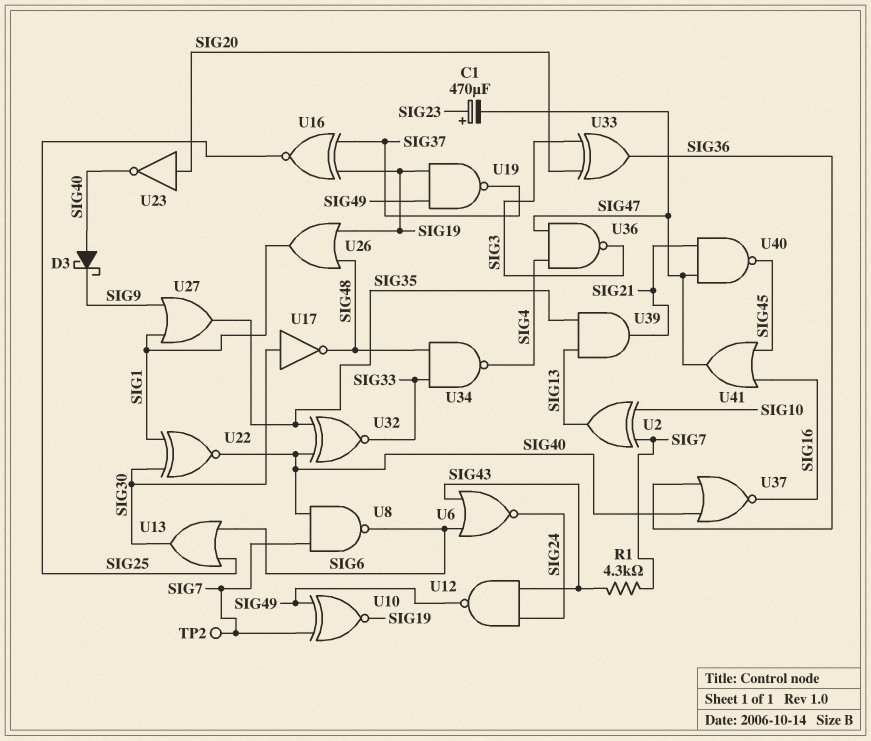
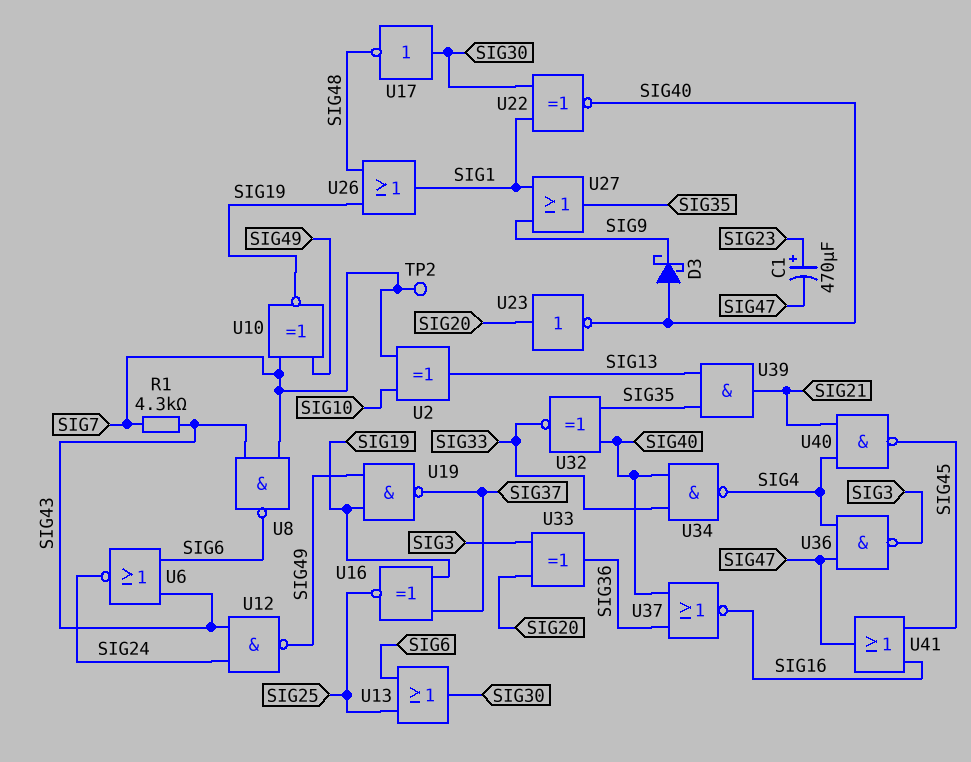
U8: NAND (in SIG7, in SIG40, out SIG6) -> NAND (in SIG7, in SIG43, out SIG6)
U34: NAND (in SIG33, in SIG48, out SIG4) -> NAND (in SIG33, in SIG40, out SIG4)
U40: NAND (in SIG21, in SIG47, out SIG45) -> NAND (in SIG4, in SIG21, out SIG45)

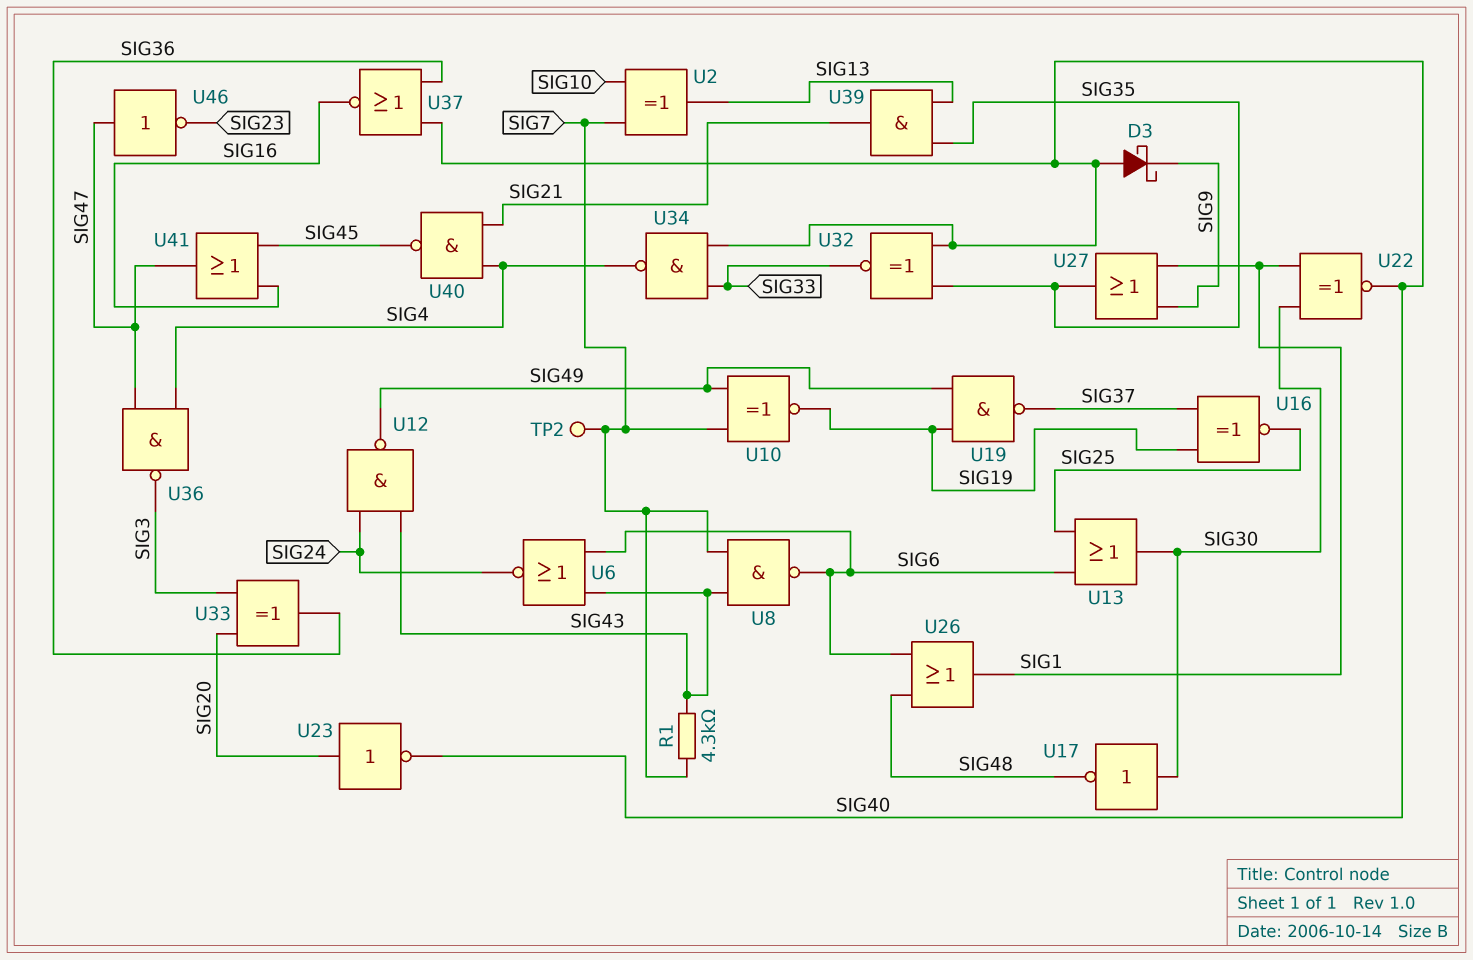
C1: 470uF (plus SIG23, minus SIG47) -> none
U26: OR (in SIG19, in SIG48, out SIG1) -> OR (in SIG6, in SIG48, out SIG1)
U46: none -> NOT (in SIG47, out SIG23)

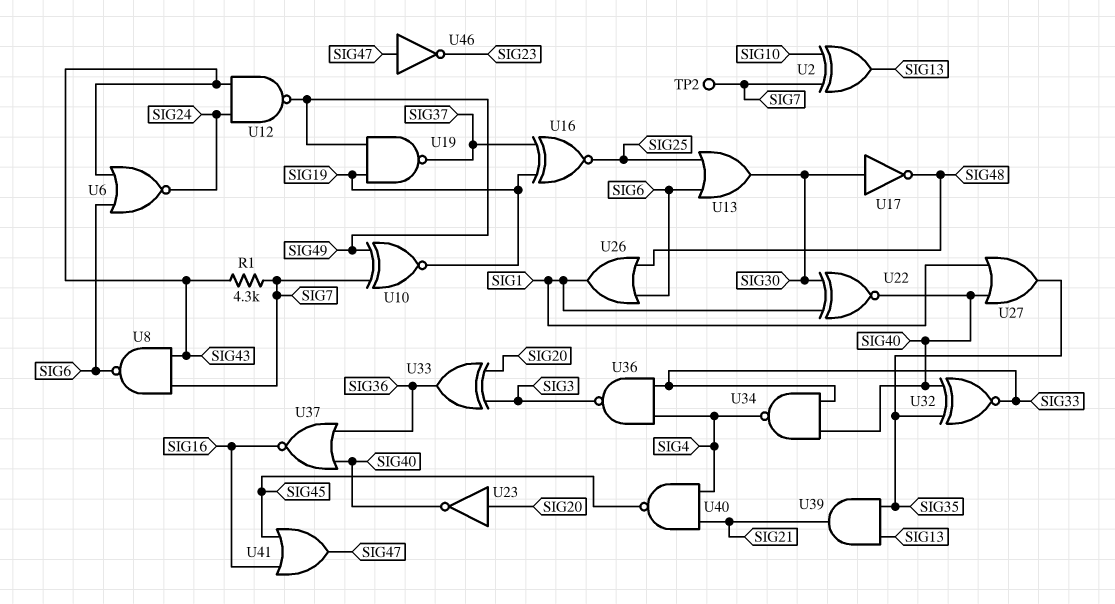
D3: schottky (A SIG40, K SIG9) -> none
U27: OR (in SIG1, in SIG9, out SIG35) -> OR (in SIG1, in SIG40, out SIG35)
U36: NAND (in SIG4, in SIG47, out SIG3) -> NAND (in SIG4, in SIG33, out SIG3)

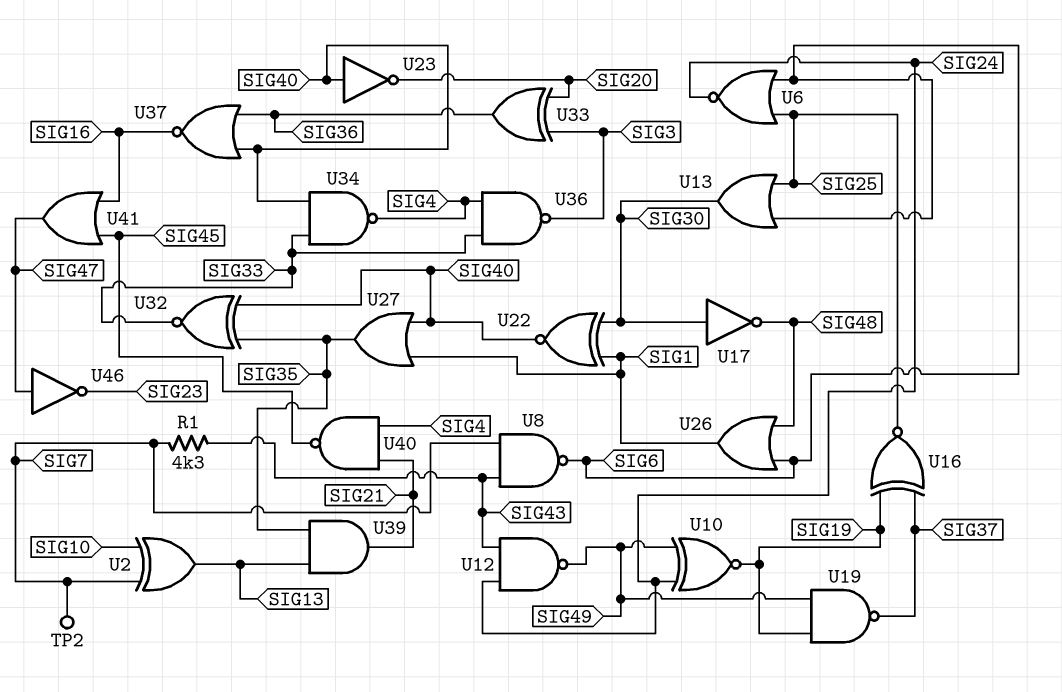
U6: NOR (in SIG6, in SIG43, out SIG24) -> NOR (in SIG6, in SIG25, out SIG24)
U10: XNOR (in SIG7, in SIG49, out SIG19) -> XNOR (in SIG24, in SIG49, out SIG19)
U23: NOT (in SIG20, out SIG40) -> NOT (in SIG40, out SIG20)

